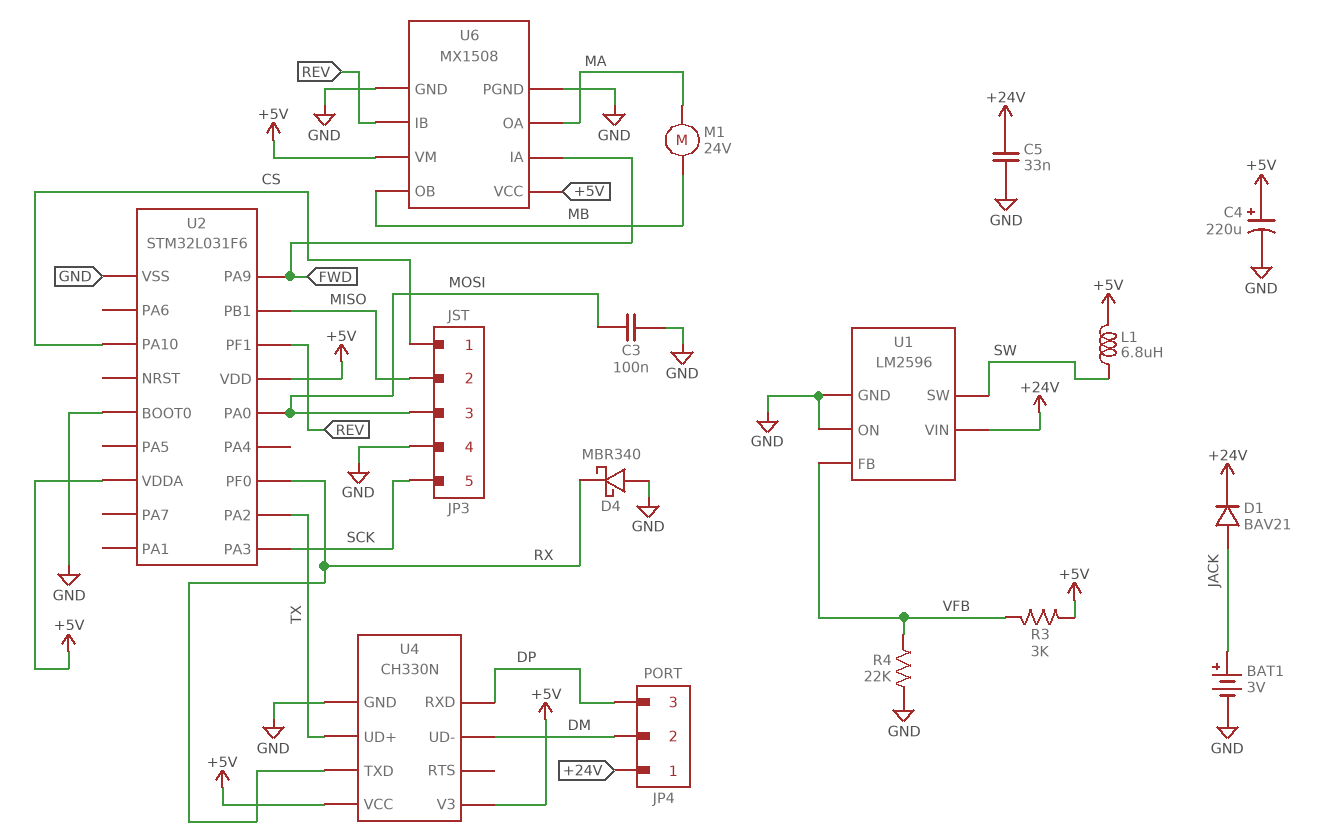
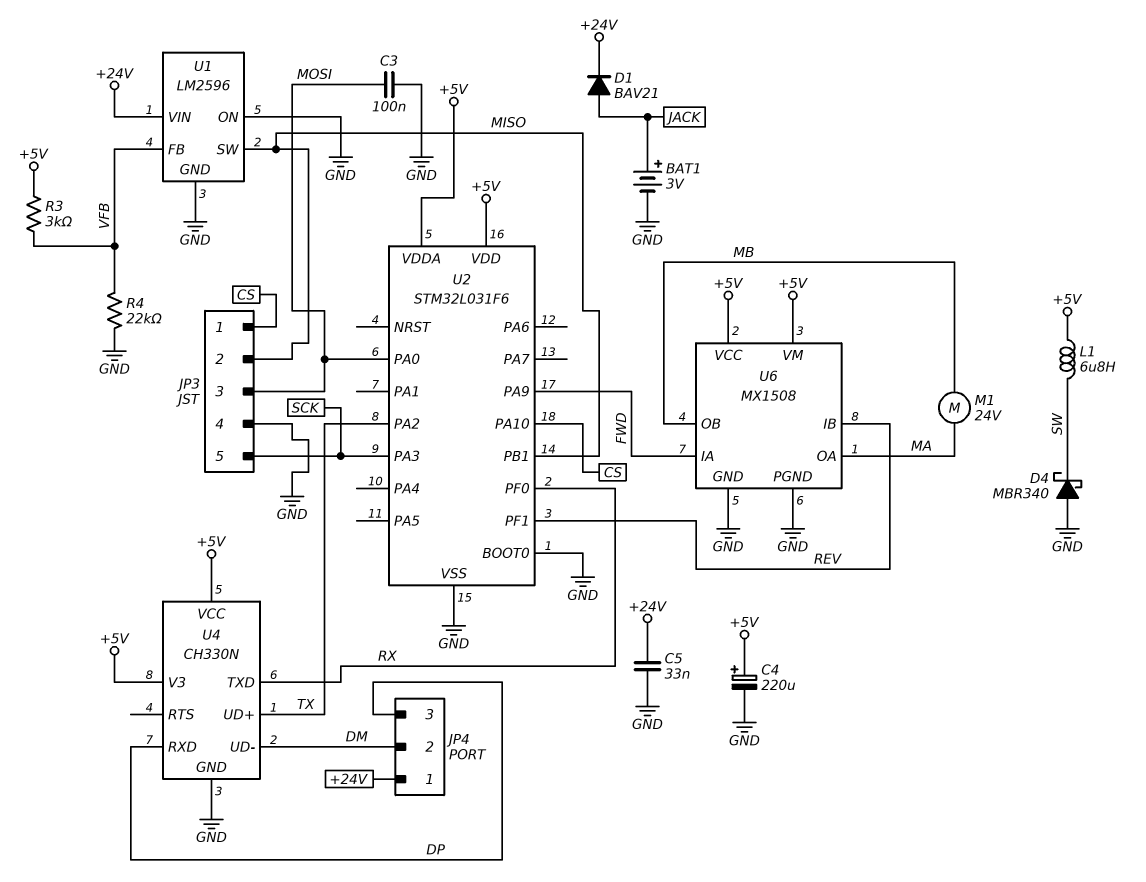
D4: schottky MBR340 (A GND, K RX) -> schottky MBR340 (A GND, K SW)
U1 pin SW: SW -> MISO

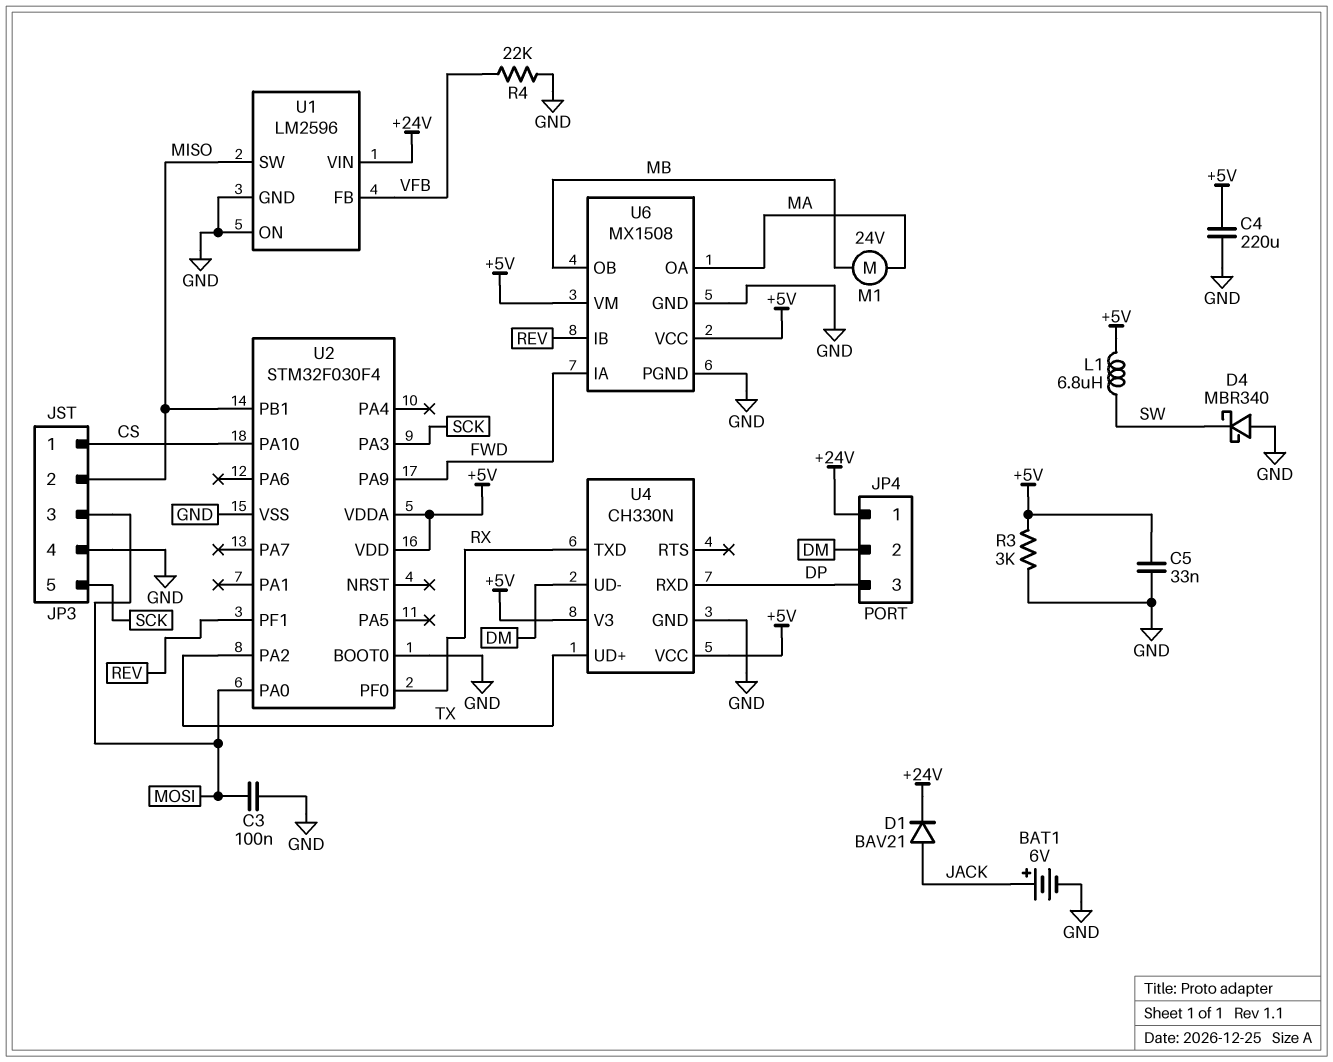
BAT1: 3V (plus JACK, minus GND) -> 6V (plus JACK, minus GND)
C4: 220uF (plus +5V, minus GND) -> 220uF (+5V, GND)
C5: 33nF (+24V, GND) -> 33nF (+5V, GND)
R3: 3k (+5V, VFB) -> 3k (+5V, GND)
U2: STM32L031F6 -> STM32F030F4

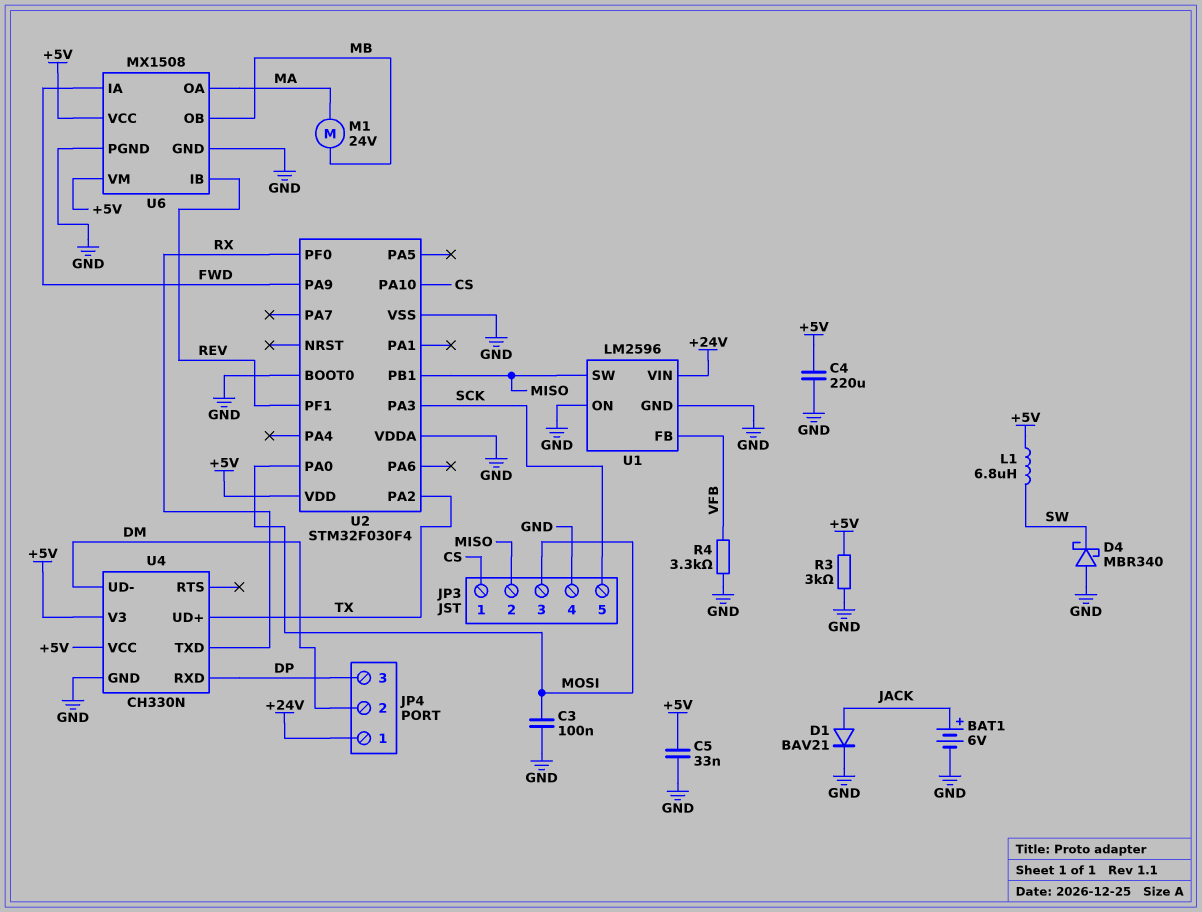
D1: diode BAV21 (A JACK, K +24V) -> diode BAV21 (A JACK, K GND)
R4: 22k (GND, VFB) -> 3.3k (GND, VFB)
U2 pin VDDA: +5V -> GND

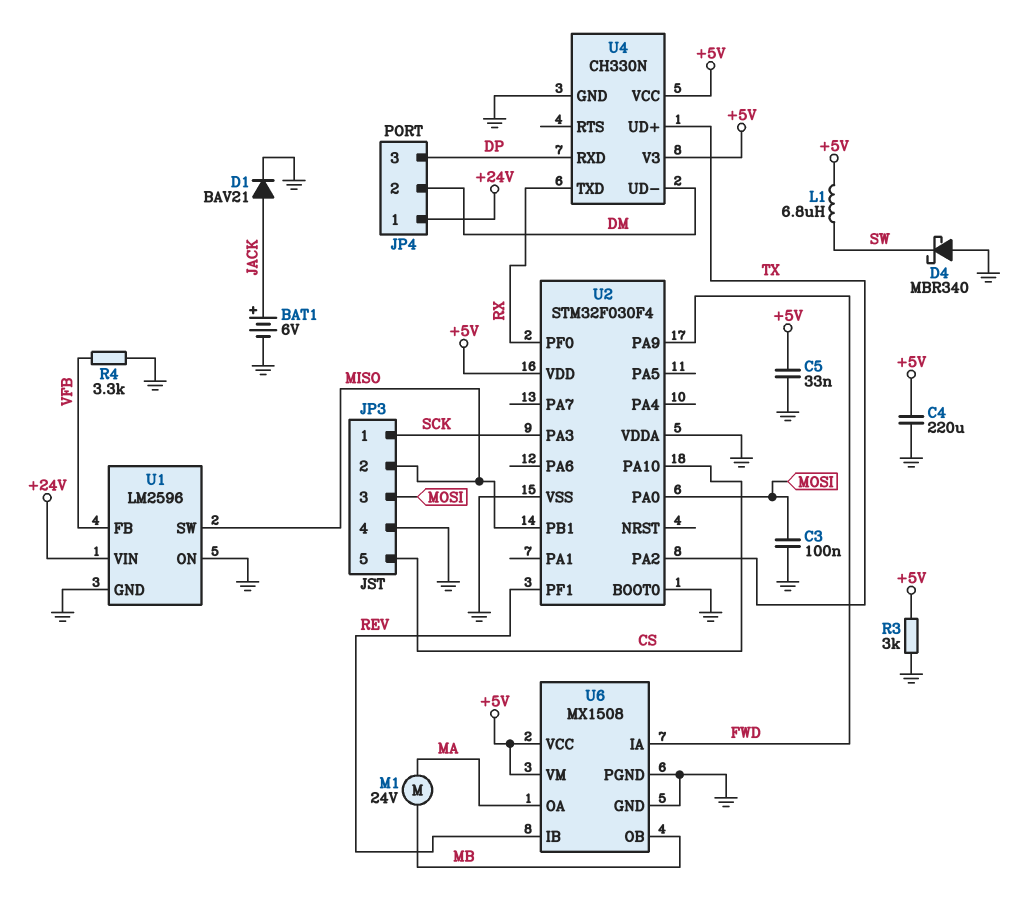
JP3 pin 1: CS -> SCK
JP3 pin 5: SCK -> CS

